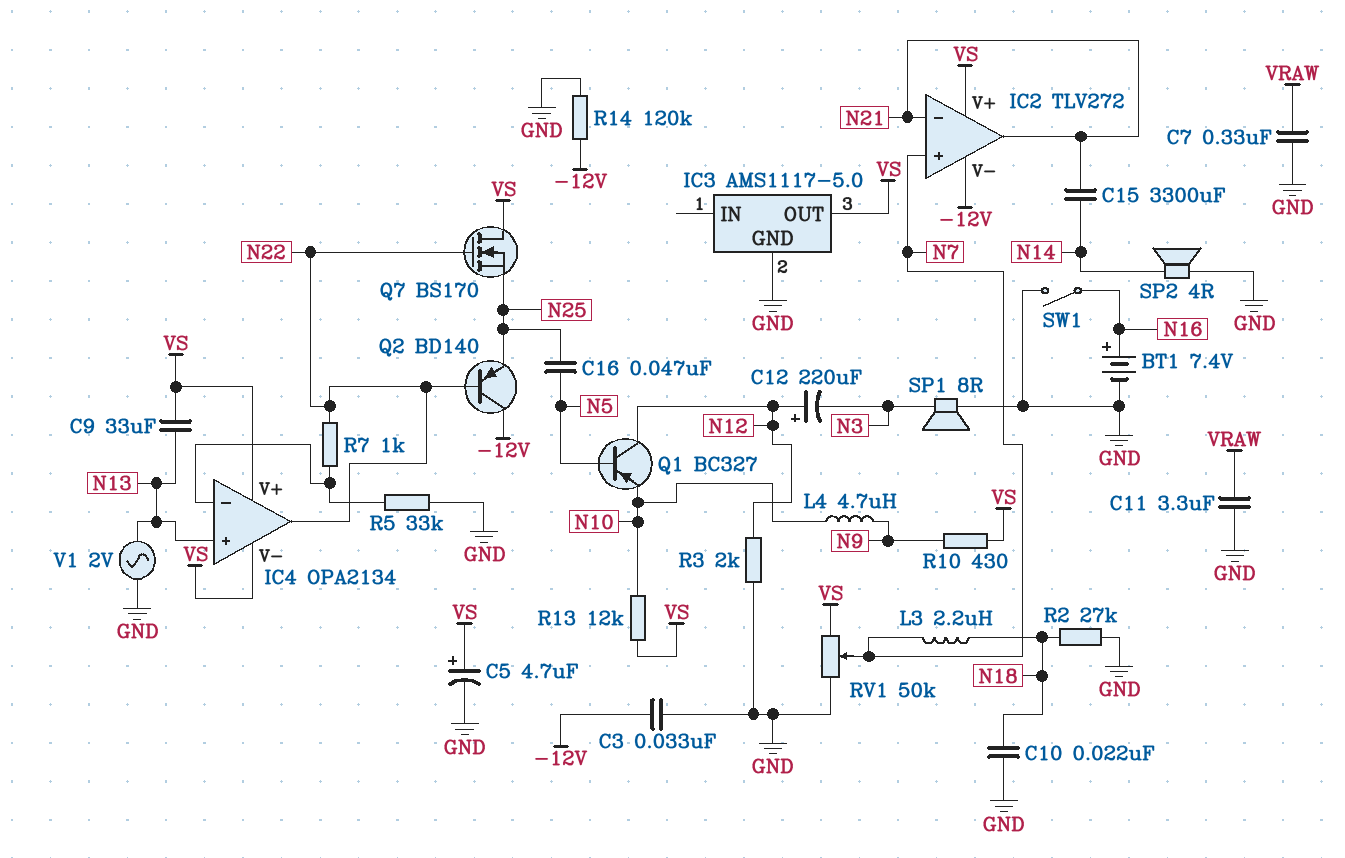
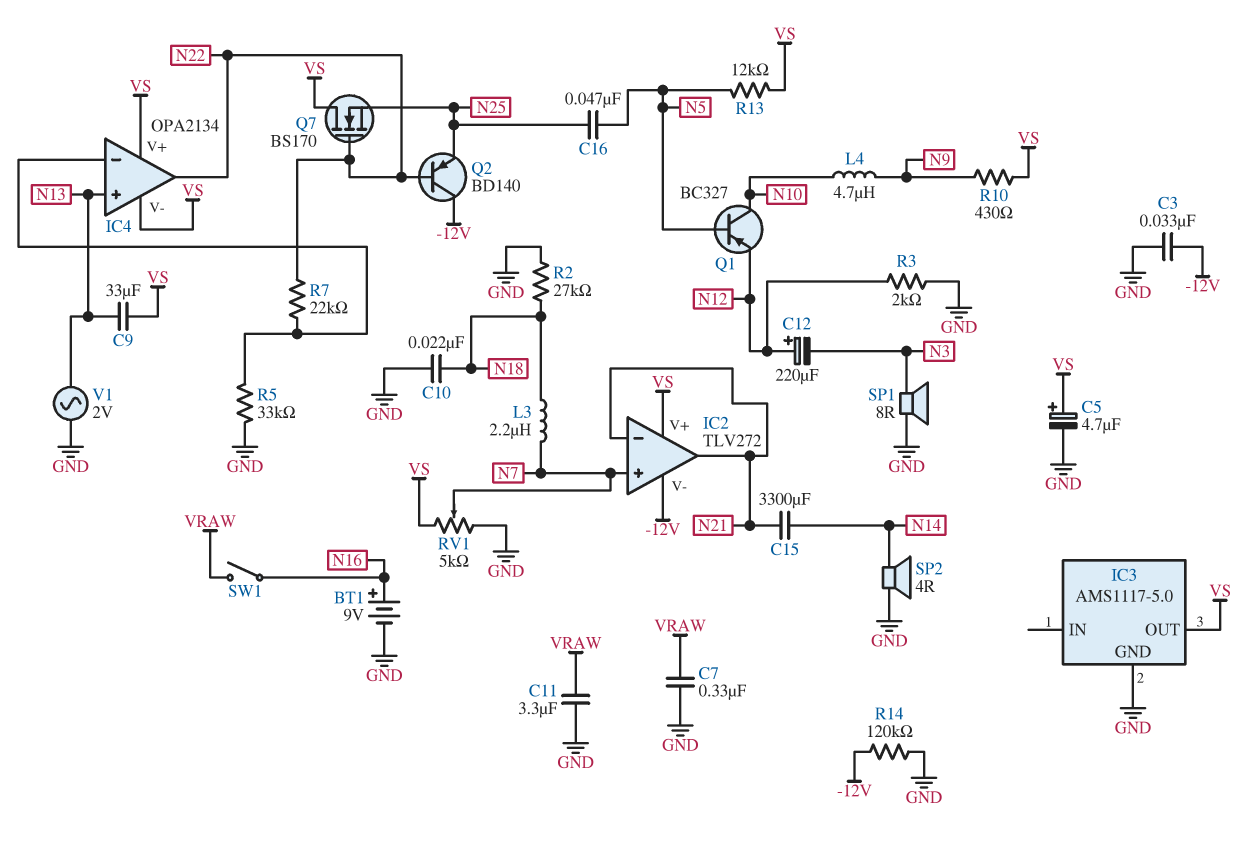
BT1: 7.4V (plus N16, minus GND) -> 9V (plus N16, minus GND)
Q1: PNP BC327 (B N5, C N12, E N10) -> PNP BC327 (B N5, C N10, E N12)
R7: 1k (IC4/in-, N22) -> 22k (IC4/in-, N22)
R13: 12k (N10, VS) -> 12k (N5, VS)
RV1: 50k (GND, VS, wiper N7) -> 5k (GND, VS, wiper N7)
SW1: switch (GND, N16) -> switch (N16, VRAW)

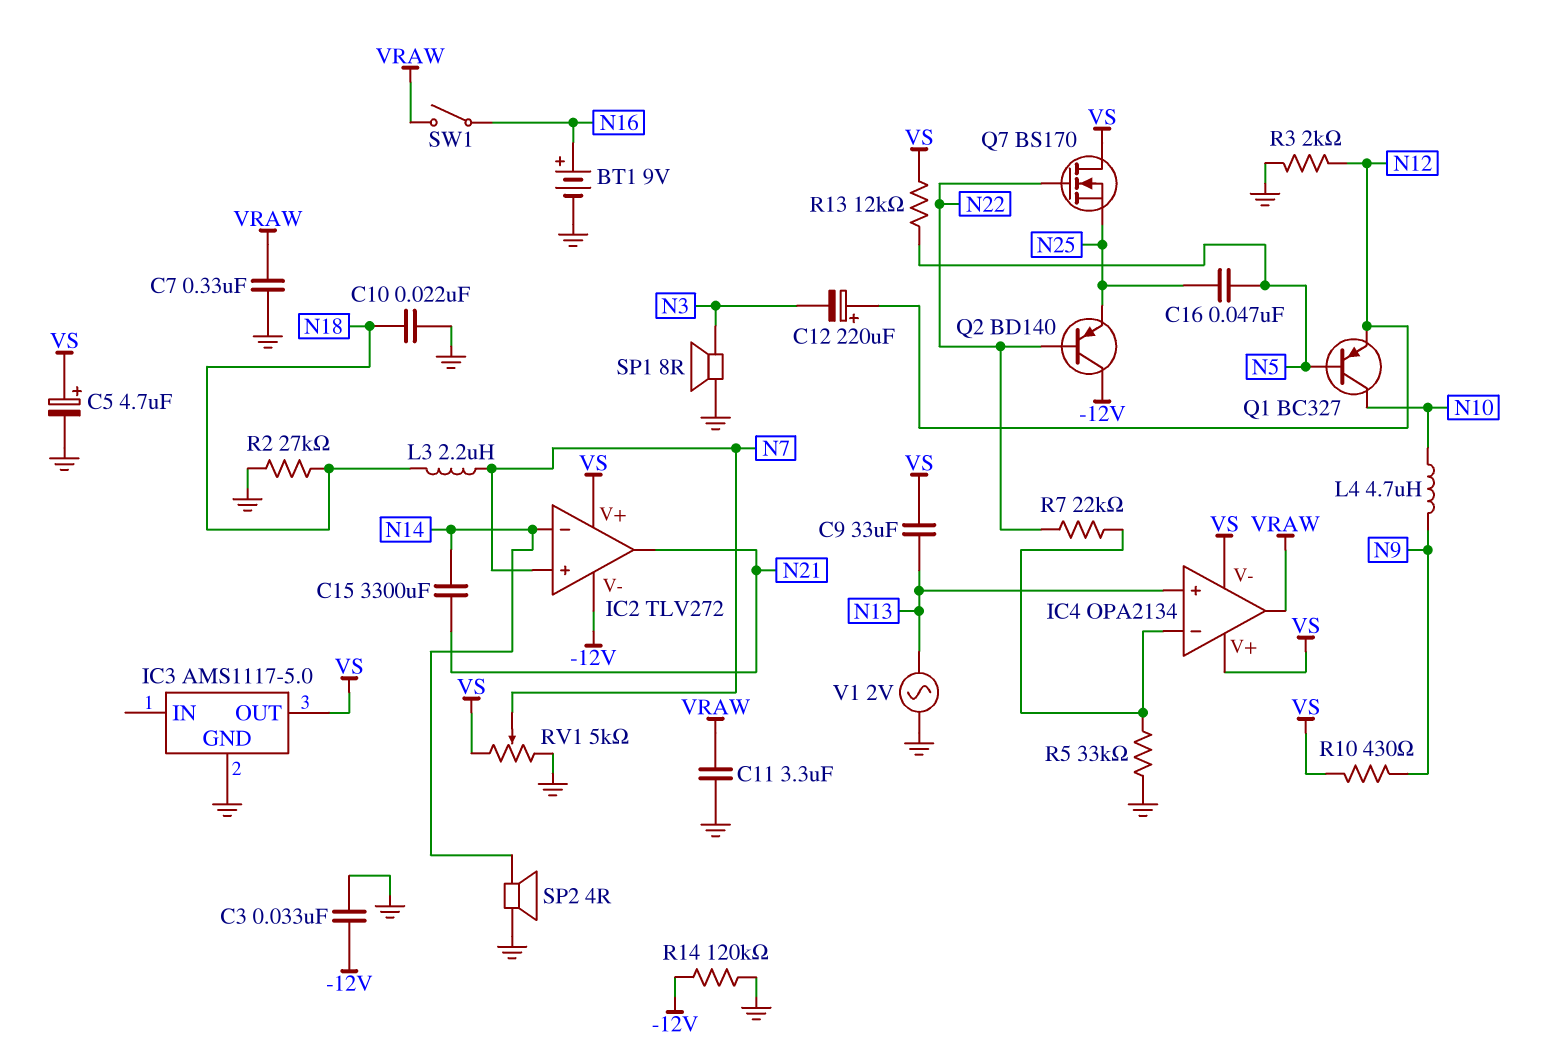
IC2 pin in-: N21 -> N14
IC4 pin out: N22 -> VRAW

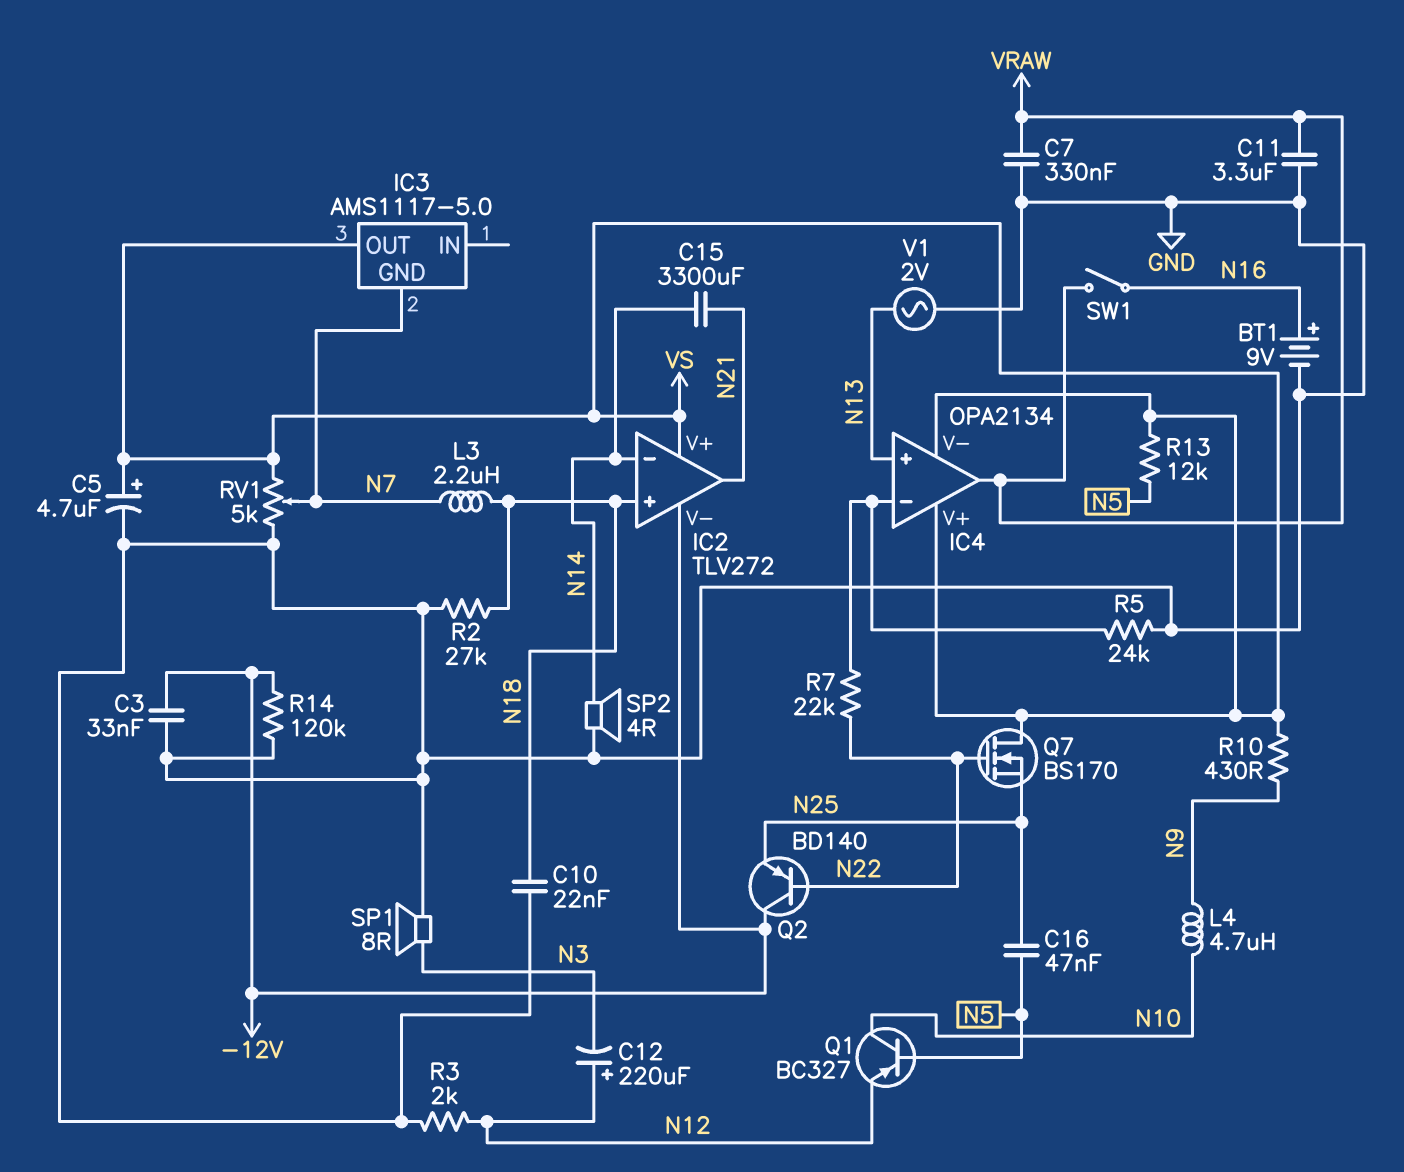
C9: 33uF (N13, VS) -> none
IC2 pin in+: N7 -> N18
IC3 pin GND: GND -> N7
R5: 33k (GND, IC4/in-) -> 24k (GND, IC4/in-)

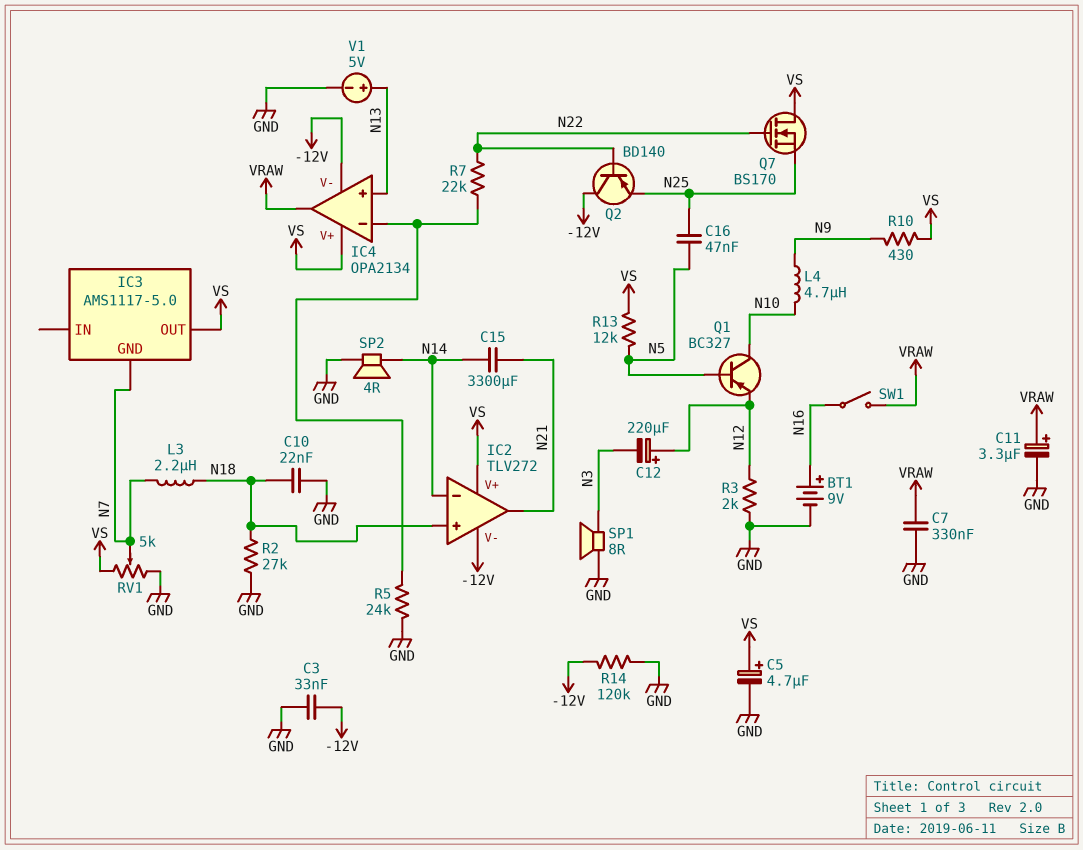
C11: 3.3uF (GND, VRAW) -> 3.3uF (plus VRAW, minus GND)
IC4 pin V-: VS -> -12V
V1: AC 2V (GND, N13) -> 5V (plus N13, minus GND)

